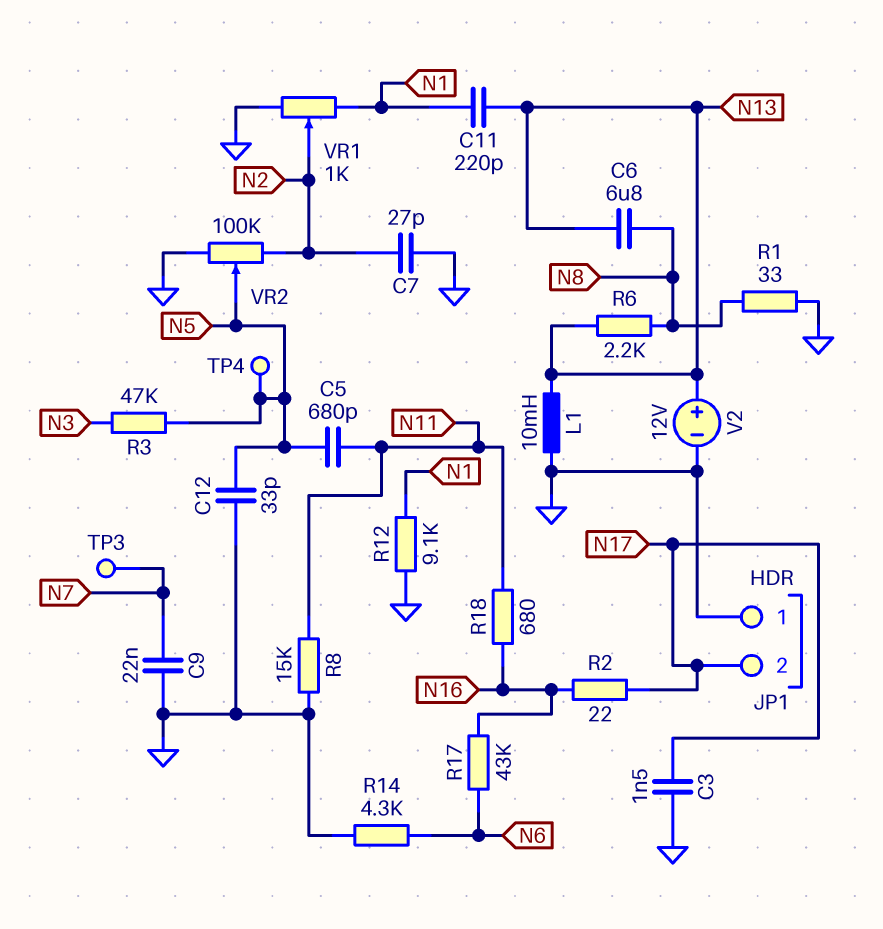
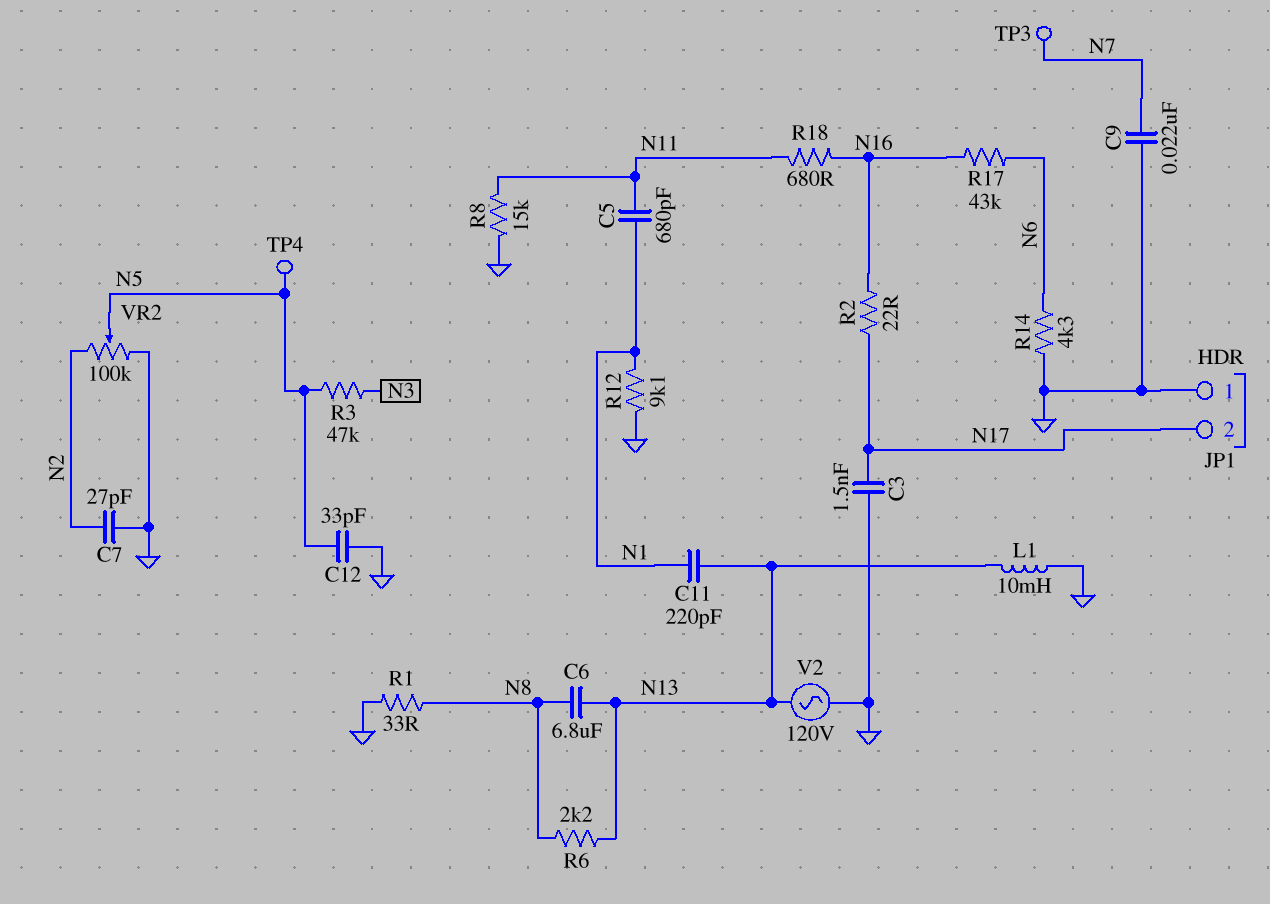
C5: 680pF (N5, N11) -> 680pF (N1, N11)
V2: 12V (plus N13, minus GND) -> AC 120V (GND, N13)
VR1: 1k (GND, N1, wiper N2) -> none

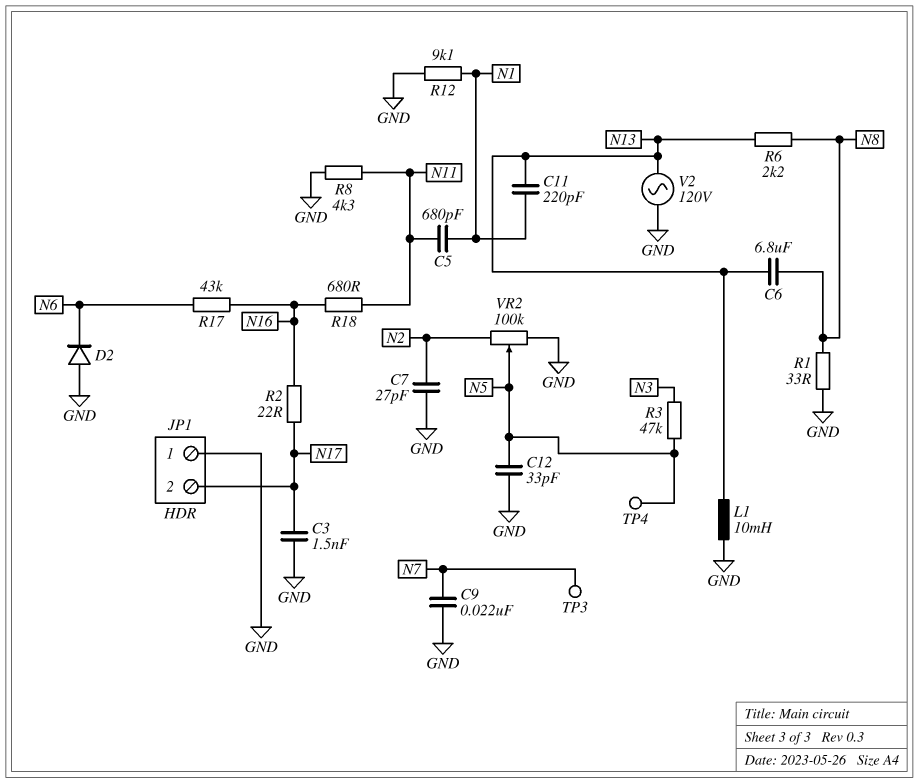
D2: none -> diode (A GND, K N6)
R8: 15k (GND, N11) -> 4.3k (GND, N11)
R14: 4.3k (GND, N6) -> none

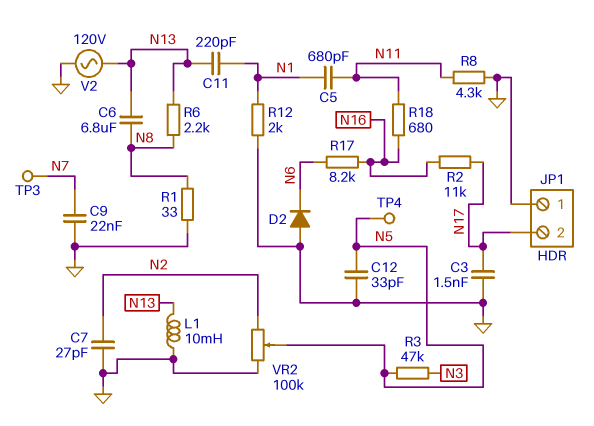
R2: 22 (N16, N17) -> 11k (N16, N17)
R12: 9.1k (GND, N1) -> 2k (GND, N1)
R17: 43k (N6, N16) -> 8.2k (N6, N16)

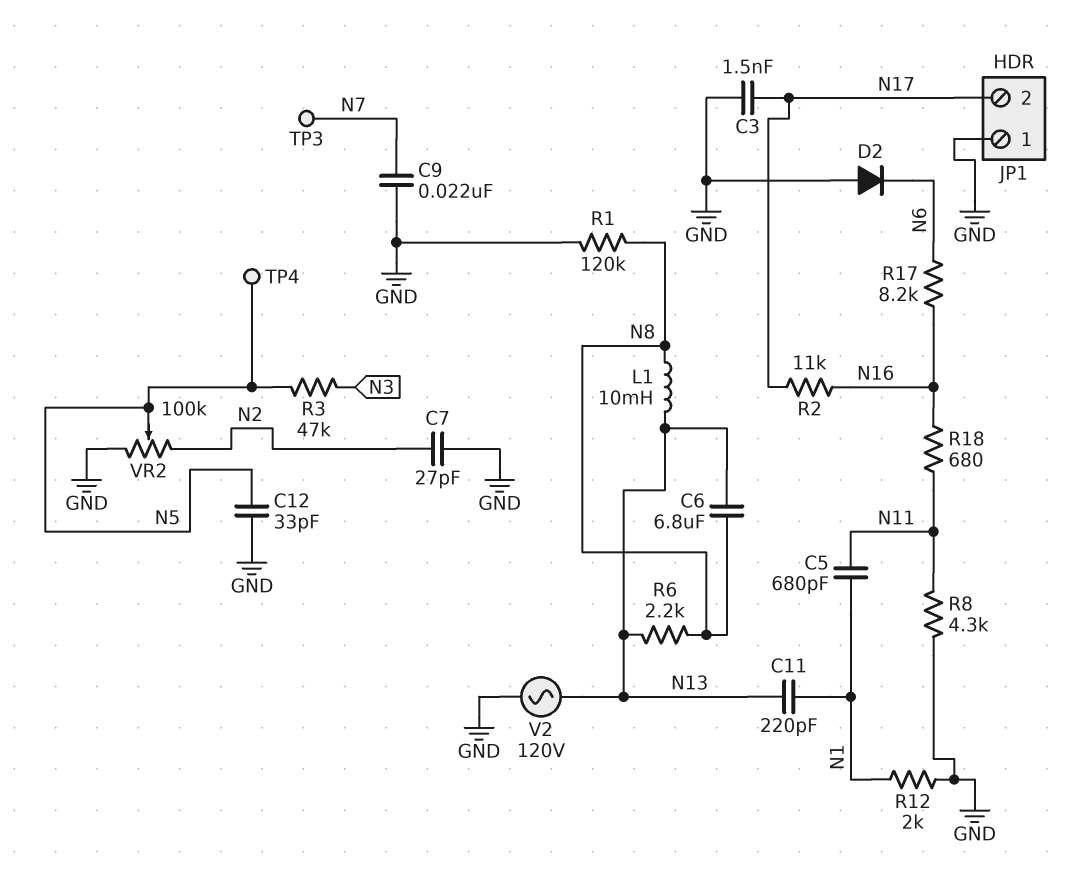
L1: 10mH (GND, N13) -> 10mH (N8, N13)
R1: 33 (GND, N8) -> 120k (GND, N8)

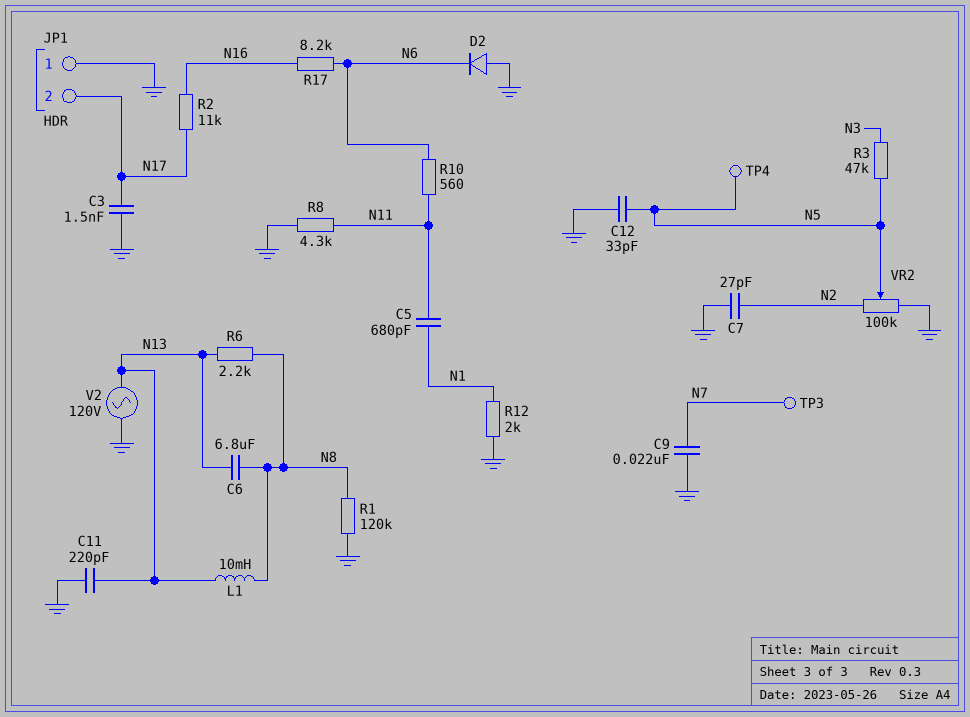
C11: 220pF (N1, N13) -> 220pF (GND, N13)
R10: none -> 560 (N6, N11)
R18: 680 (N11, N16) -> none

